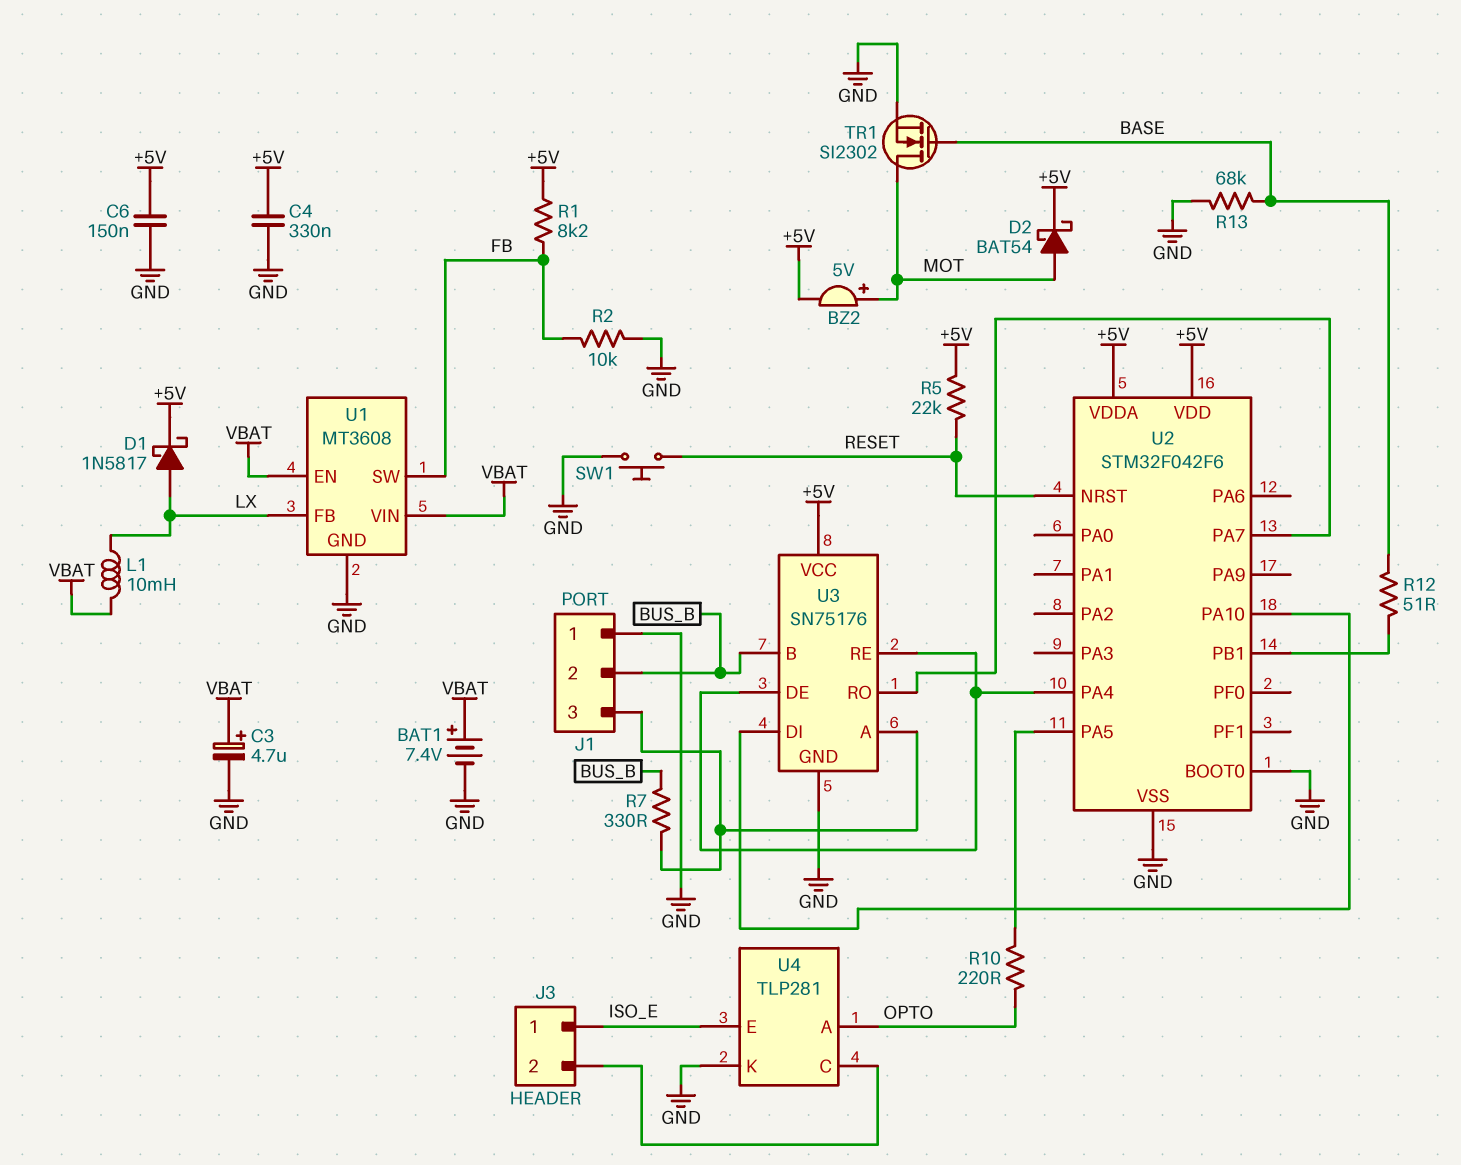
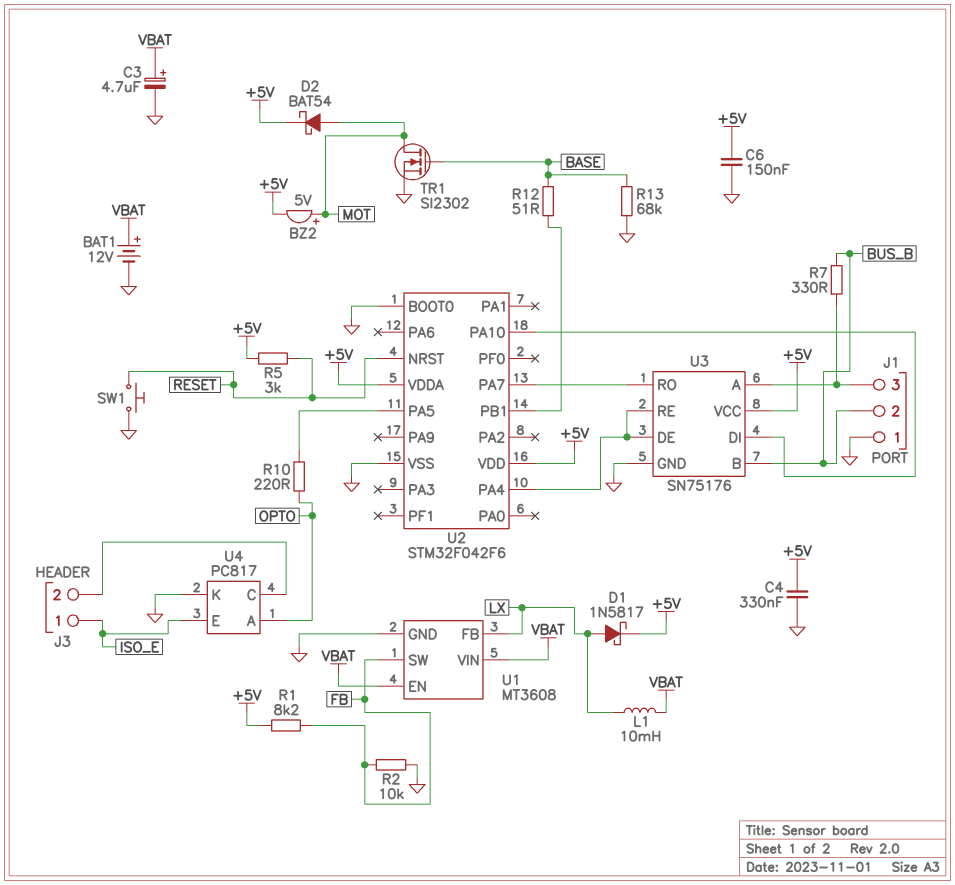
BAT1: 7.4V (plus VBAT, minus GND) -> 12V (plus VBAT, minus GND)
R5: 22k (+5V, RESET) -> 3k (+5V, RESET)
U4: TLP281 -> PC817

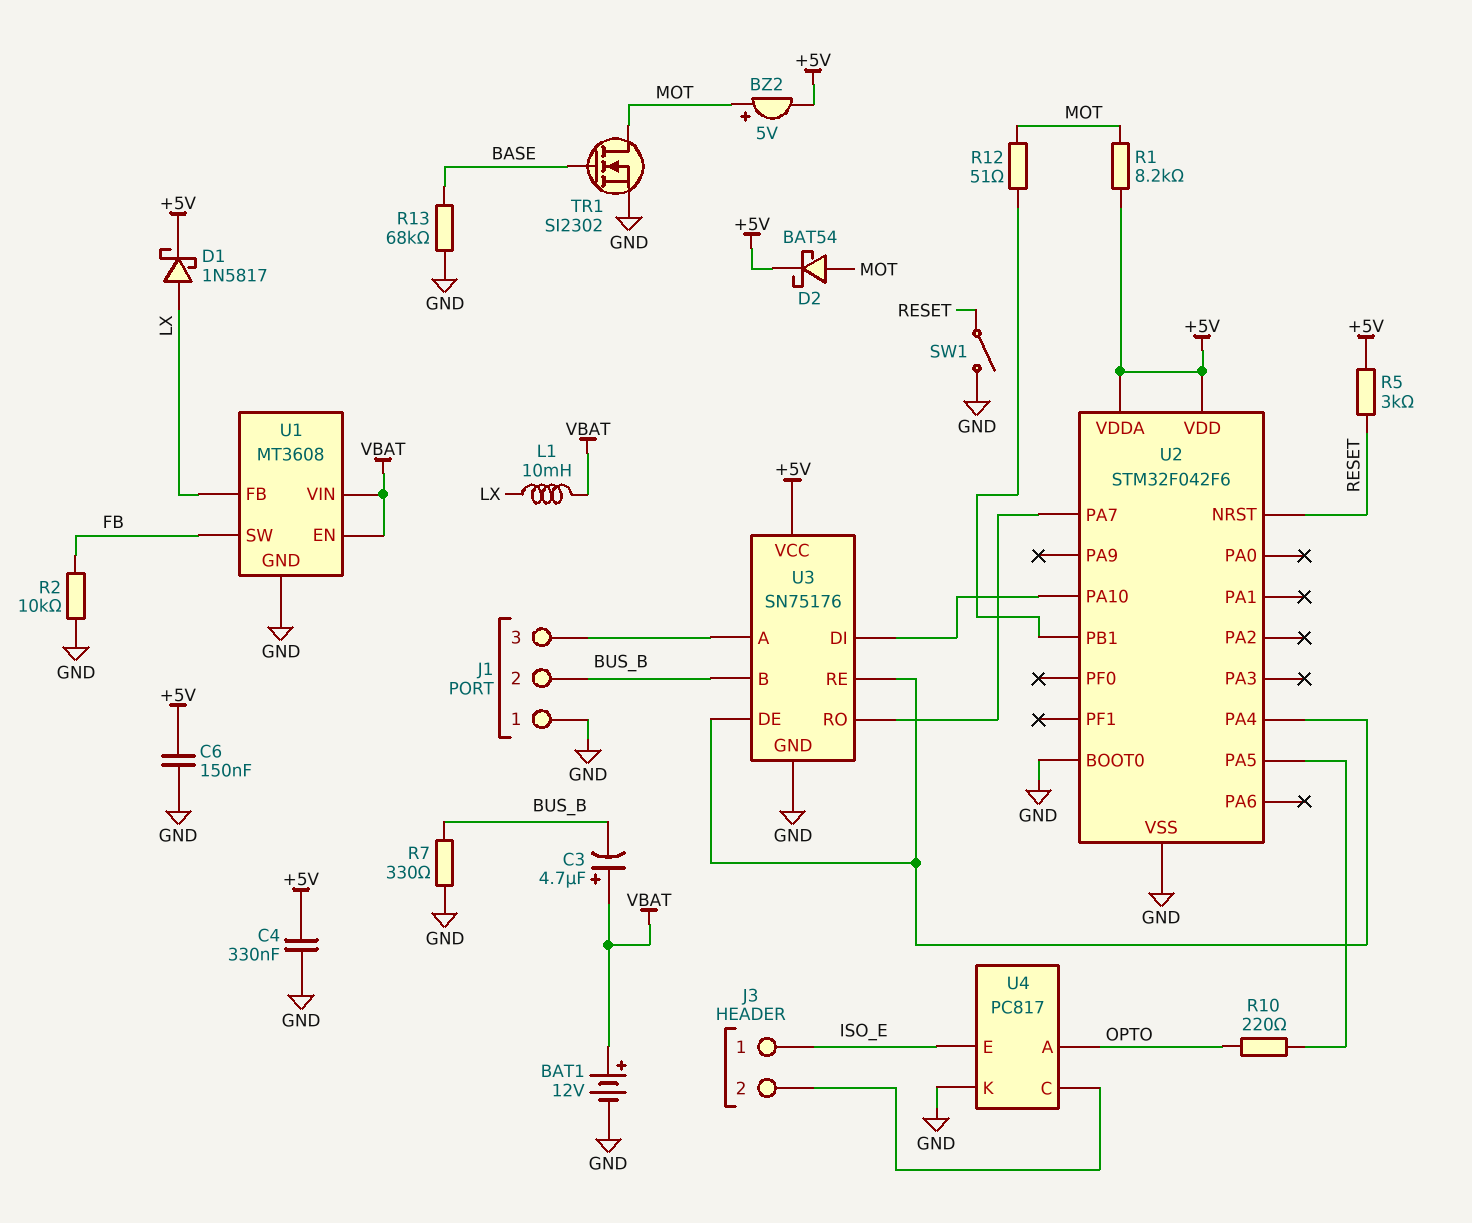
C3: 4.7uF (plus VBAT, minus GND) -> 4.7uF (plus VBAT, minus BUS_B)
R1: 8.2k (+5V, FB) -> 8.2k (+5V, MOT)
R7: 330 (BUS_B, J1/3) -> 330 (BUS_B, GND)
R12: 51 (BASE, U2/PB1) -> 51 (MOT, U2/PB1)
SW1: button (GND, RESET) -> switch (GND, RESET)

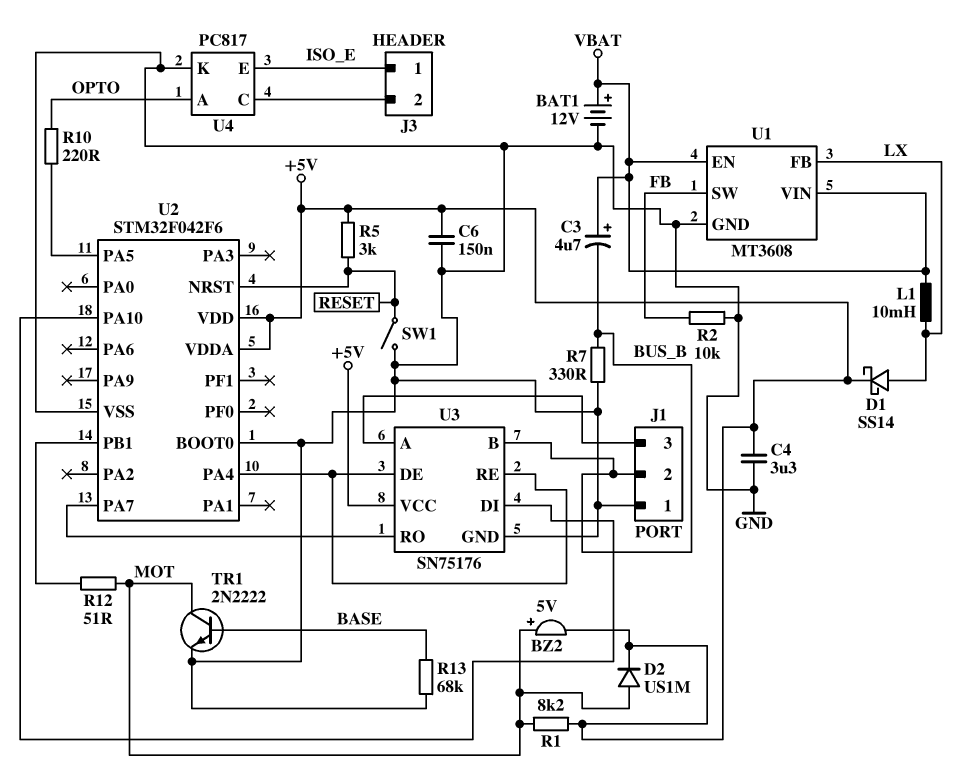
C4: 330nF (+5V, GND) -> 3.3uF (+5V, GND)
D1: schottky 1N5817 (A LX, K +5V) -> schottky SS14 (A LX, K +5V)
D2: schottky BAT54 (A MOT, K +5V) -> diode US1M (A MOT, K +5V)
TR1: NMOS SI2302 (G BASE, D MOT, S GND) -> NPN 2N2222 (B BASE, C MOT, E GND)

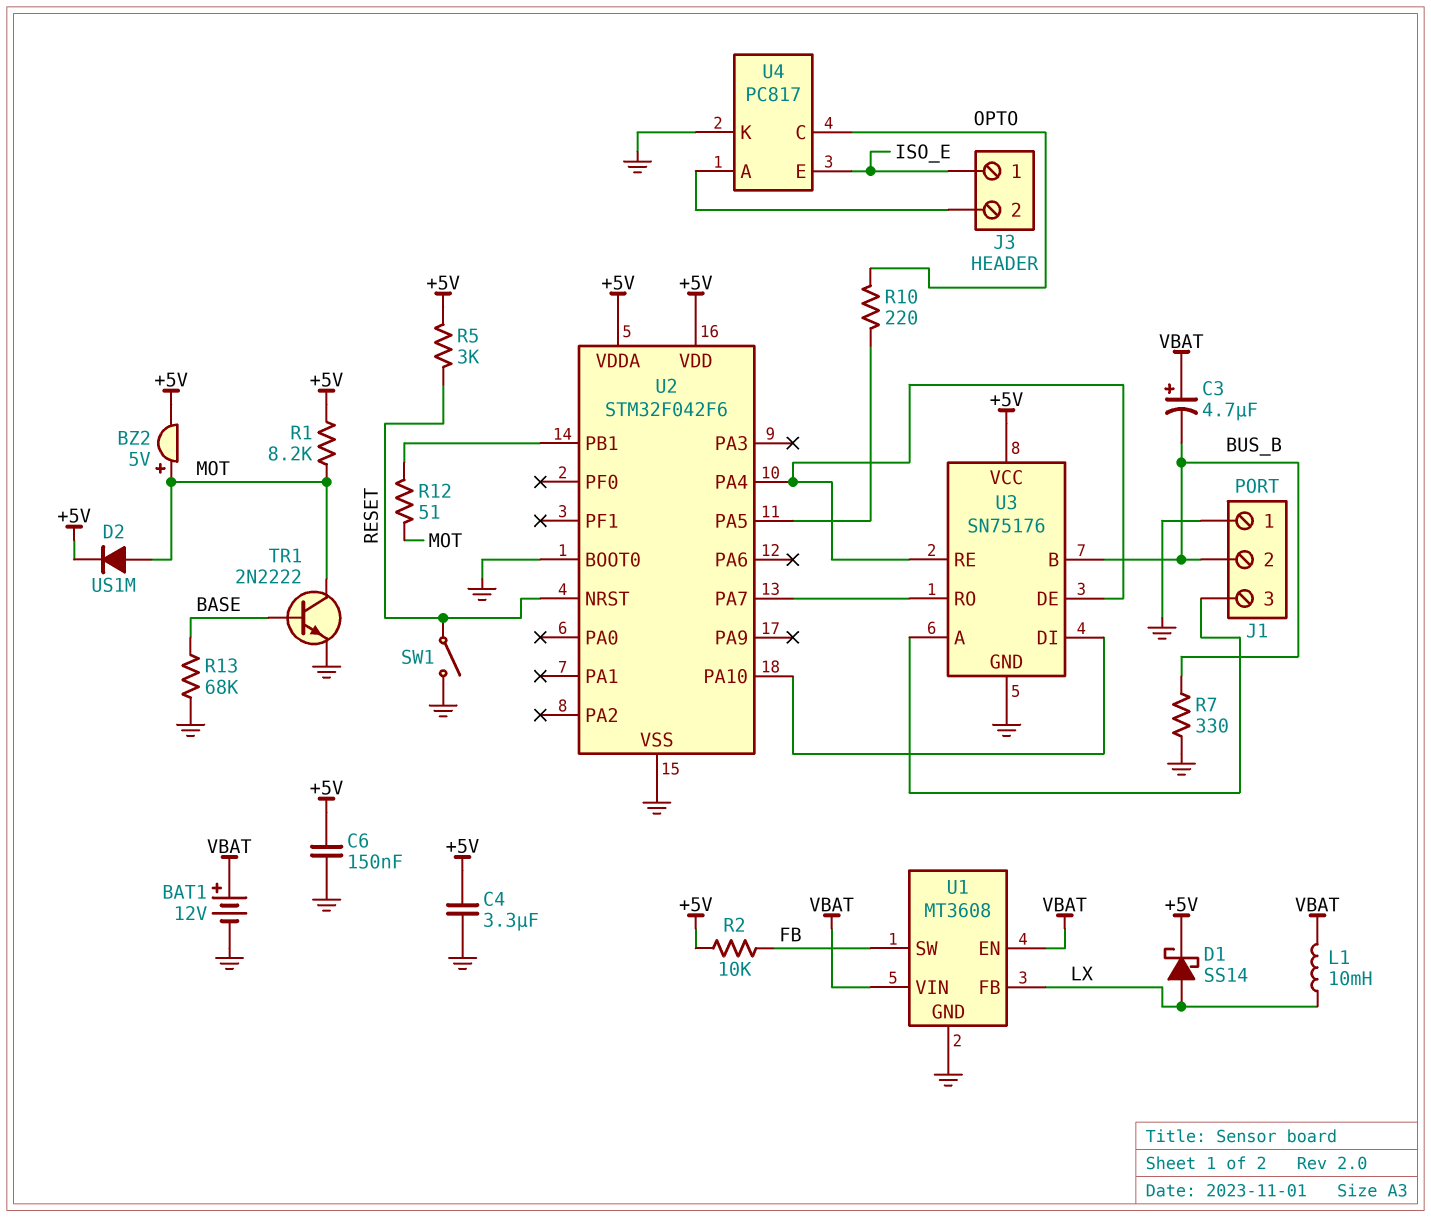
R2: 10k (FB, GND) -> 10k (+5V, FB)
U4 pin A: OPTO -> J3/2
U4 pin C: J3/2 -> OPTO

